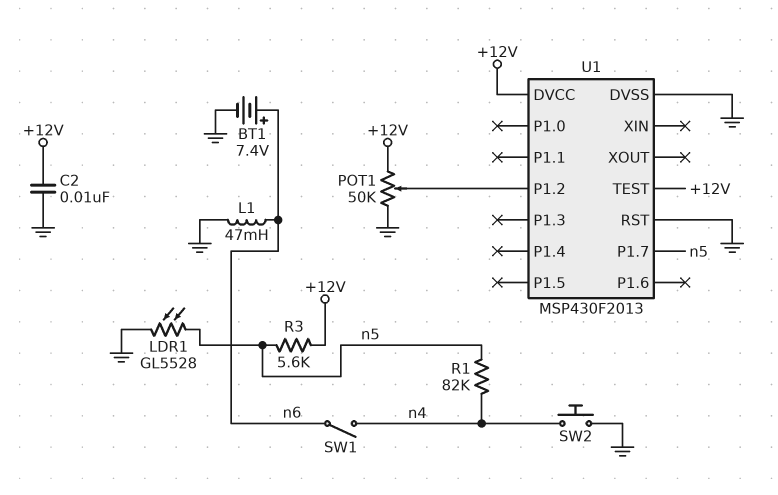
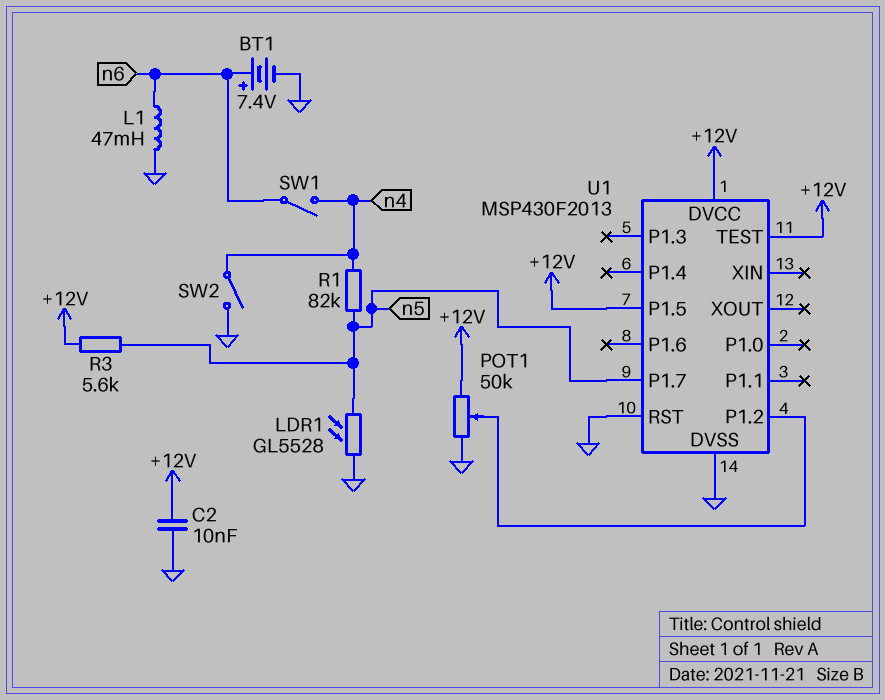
SW2: button (GND, n4) -> switch (GND, n4)
U1 pin P1.5: none -> +12V

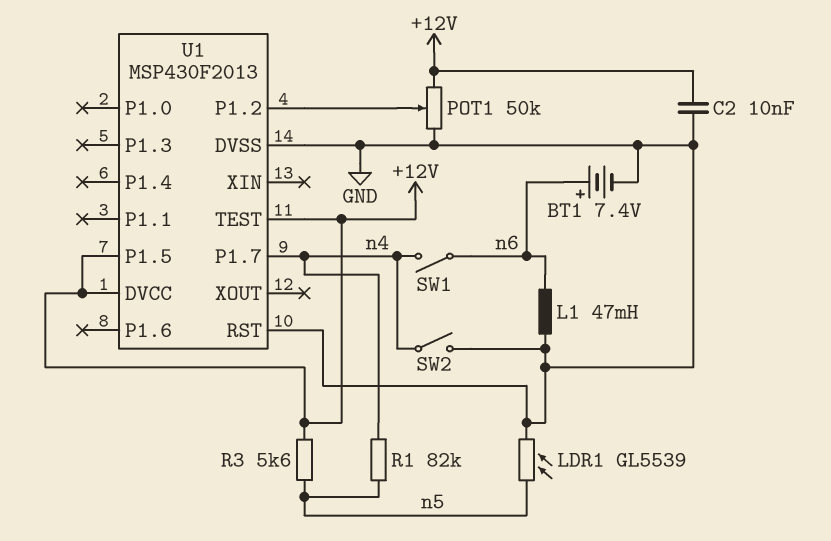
LDR1: GL5528 (GND, n5) -> GL5539 (GND, n5)
U1 pin P1.7: n5 -> n4

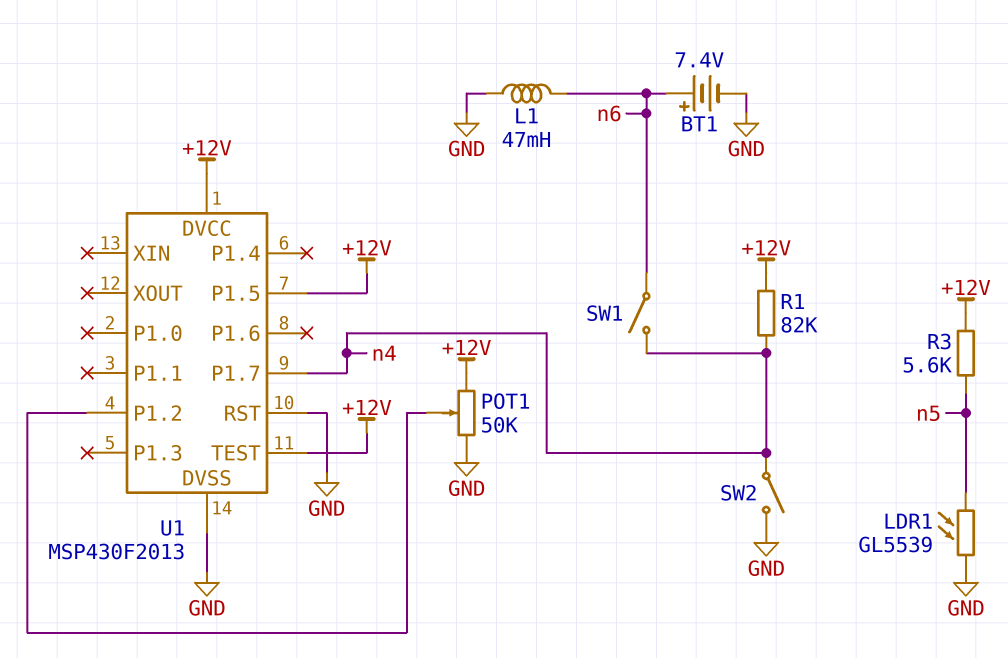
C2: 10nF (+12V, GND) -> none
R1: 82k (n4, n5) -> 82k (+12V, n4)

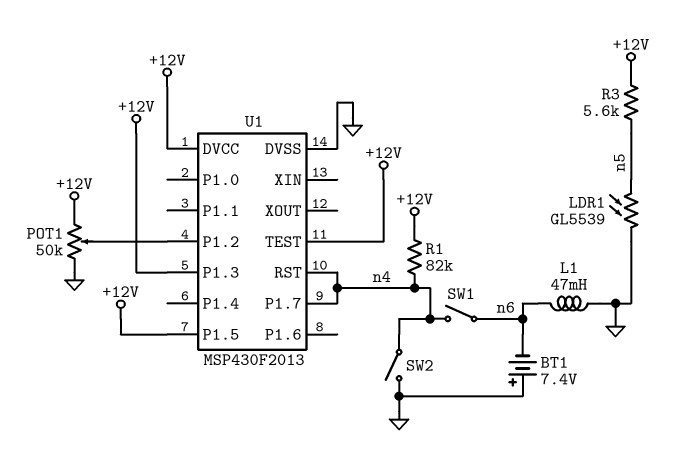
BT1: 7.4V (plus n6, minus GND) -> 7.4V (plus GND, minus n6)
U1 pin P1.3: none -> +12V
U1 pin RST: GND -> n4

